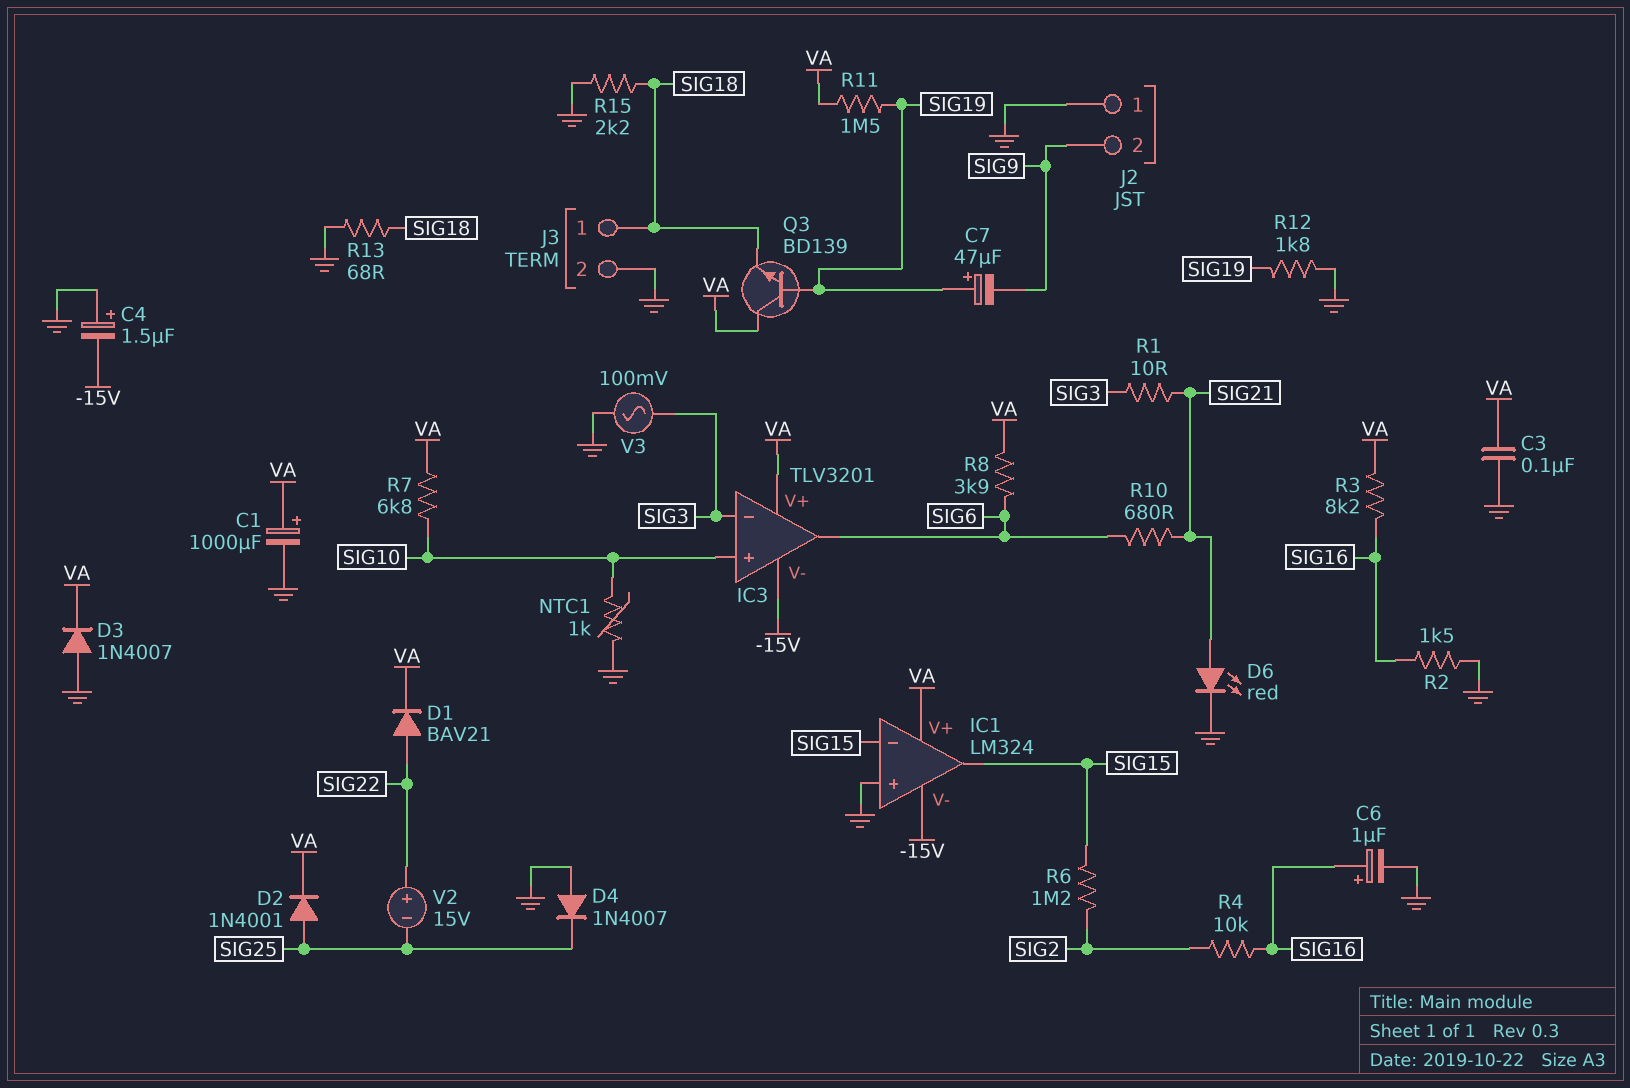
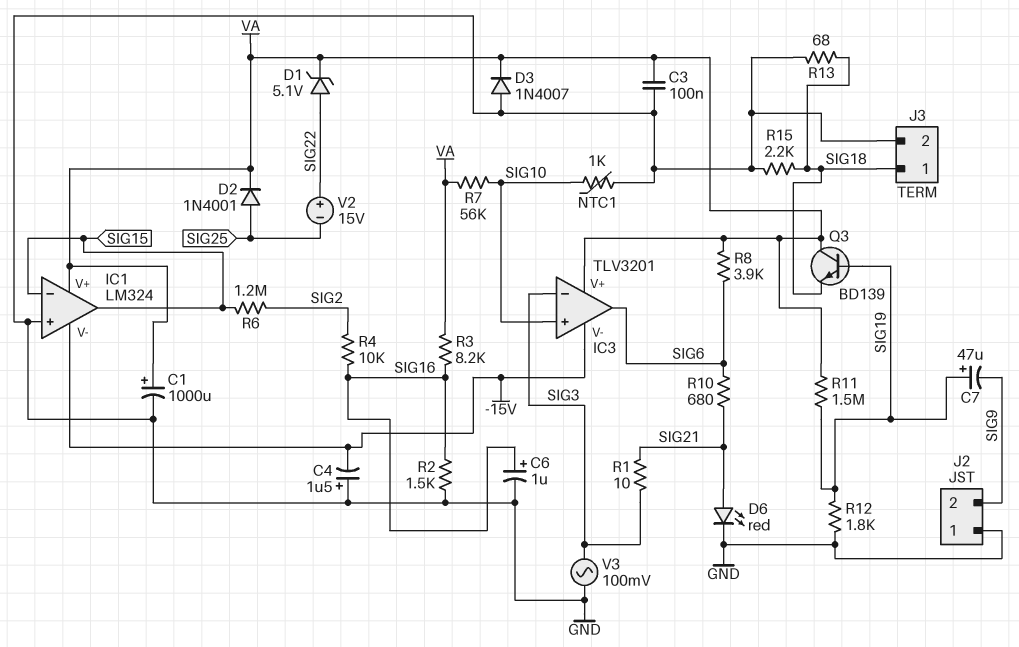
D1: diode BAV21 (A SIG22, K VA) -> zener 5.1V (A SIG22, K VA)
D4: diode 1N4007 (A GND, K SIG25) -> none
R7: 6.8k (SIG10, VA) -> 56k (SIG10, VA)

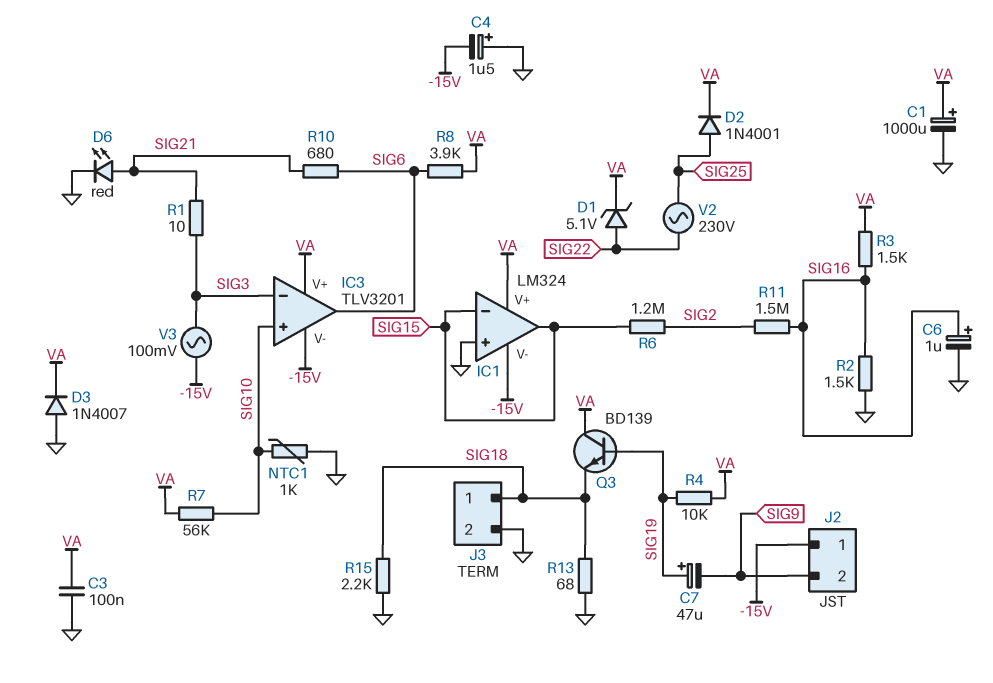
J2 pin 1: GND -> -15V
R3: 8.2k (SIG16, VA) -> 1.5k (SIG16, VA)
R4: 10k (SIG2, SIG16) -> 10k (SIG19, VA)
R11: 1.5M (SIG19, VA) -> 1.5M (SIG2, SIG16)
R12: 1.8k (GND, SIG19) -> none
V2: 15V (plus SIG22, minus SIG25) -> AC 230V (SIG22, SIG25)
V3: AC 100mV (GND, SIG3) -> AC 100mV (-15V, SIG3)

